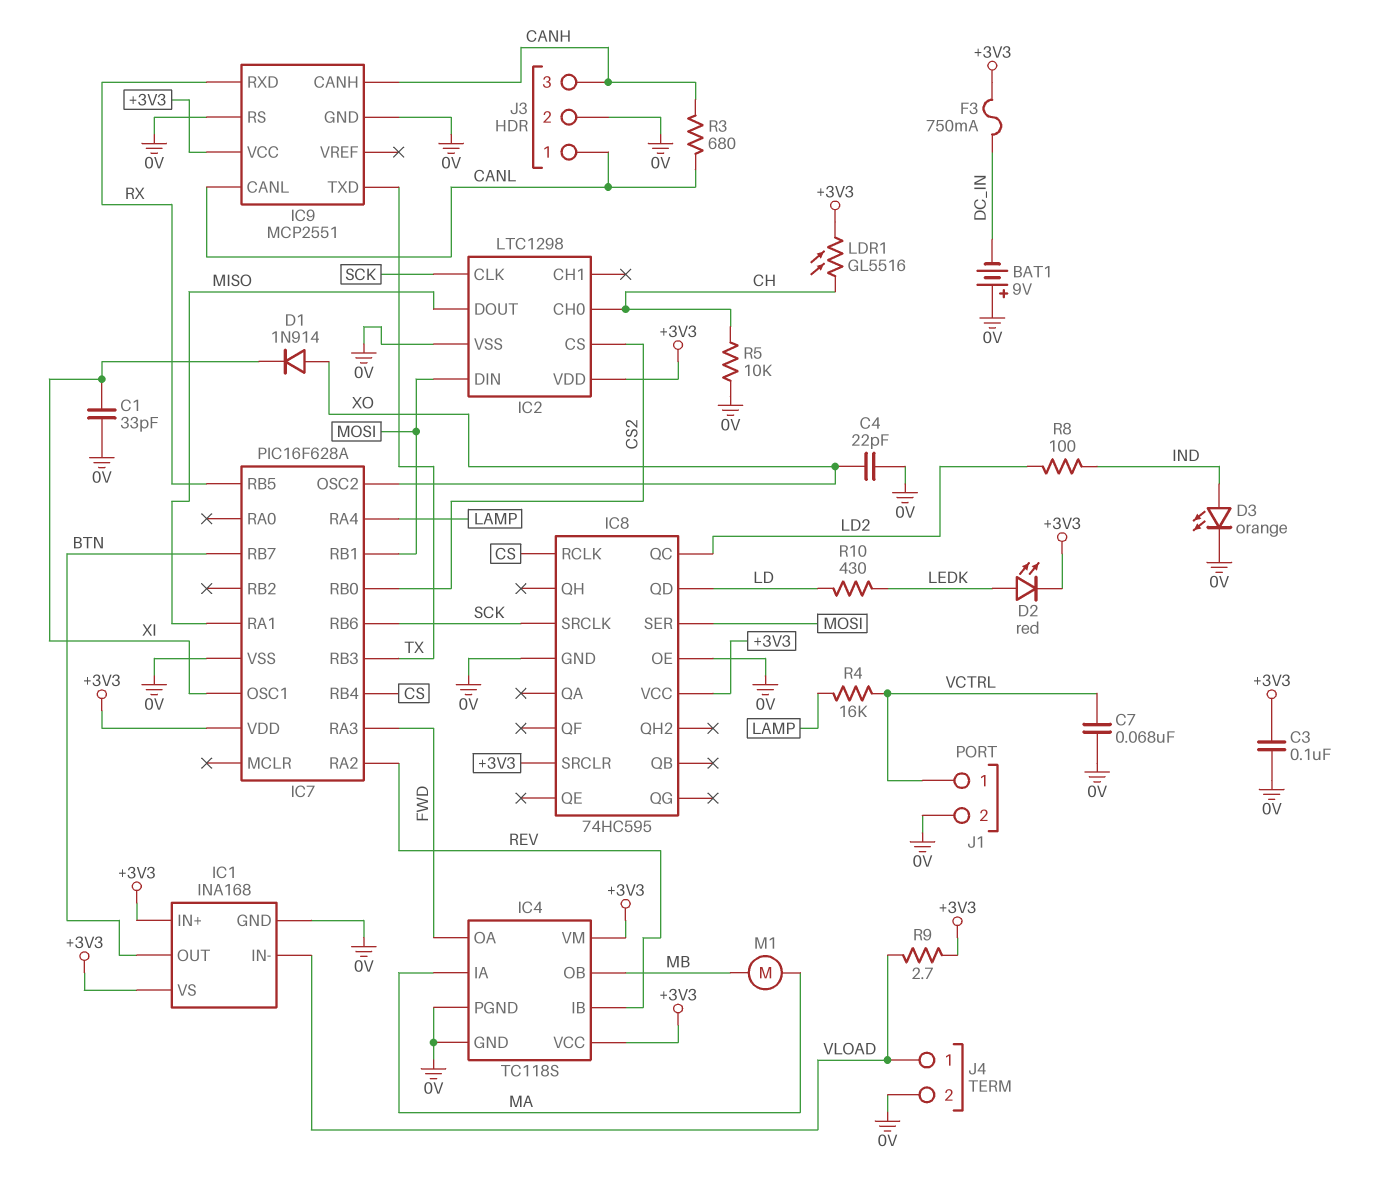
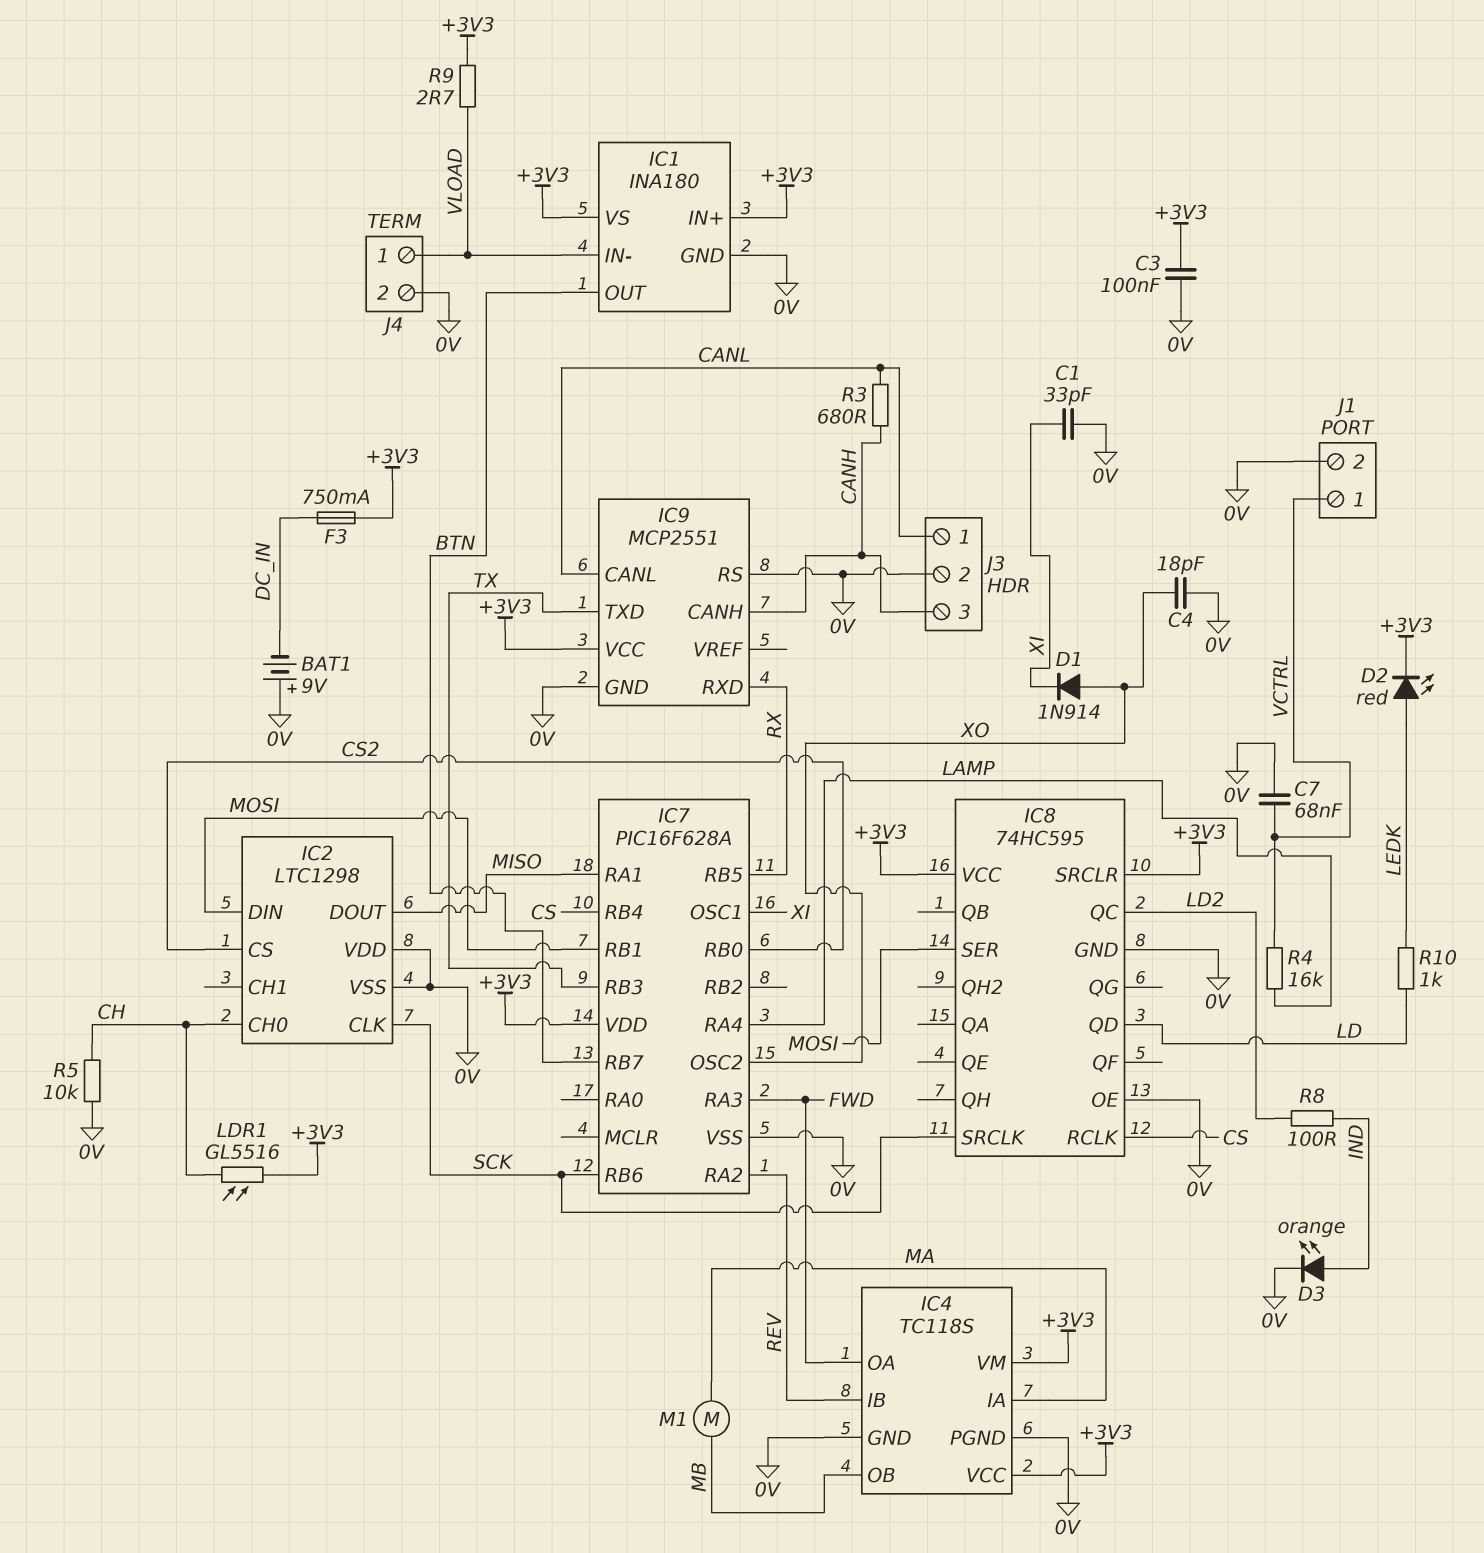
C4: 22pF (0V, XO) -> 18pF (0V, XO)
IC1: INA168 -> INA180
IC2 pin VDD: +3V3 -> 0V
R10: 430 (LD, LEDK) -> 1k (LD, LEDK)

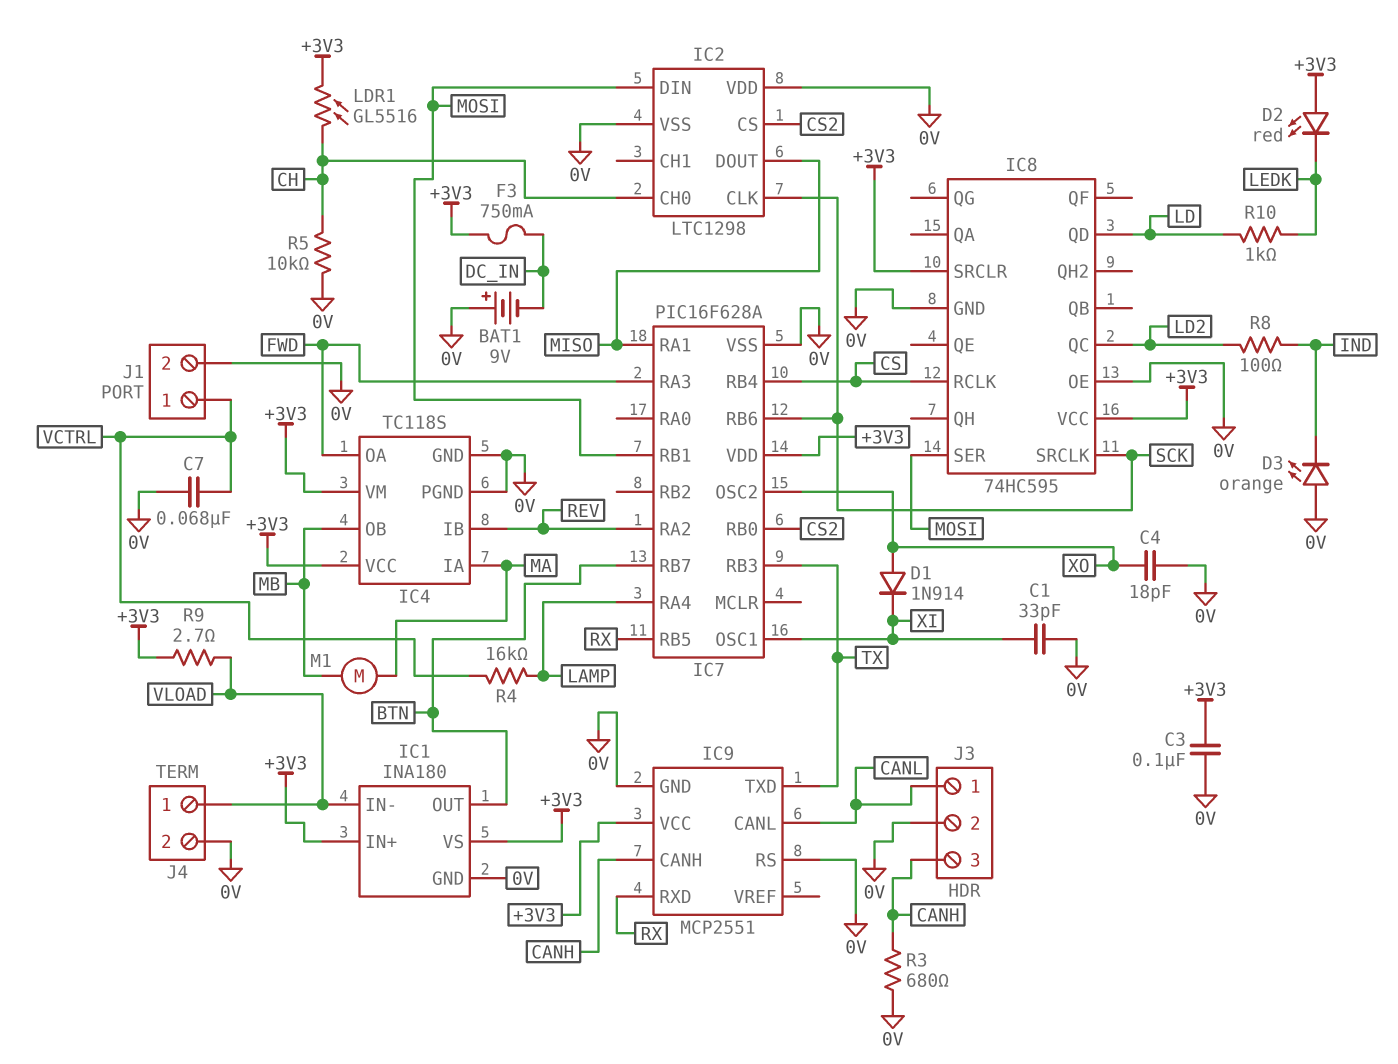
D2: LED red (A LEDK, K +3V3) -> LED red (A +3V3, K LEDK)
D3: LED orange (A IND, K 0V) -> LED orange (A 0V, K IND)
R3: 680 (CANH, CANL) -> 680 (0V, CANH)

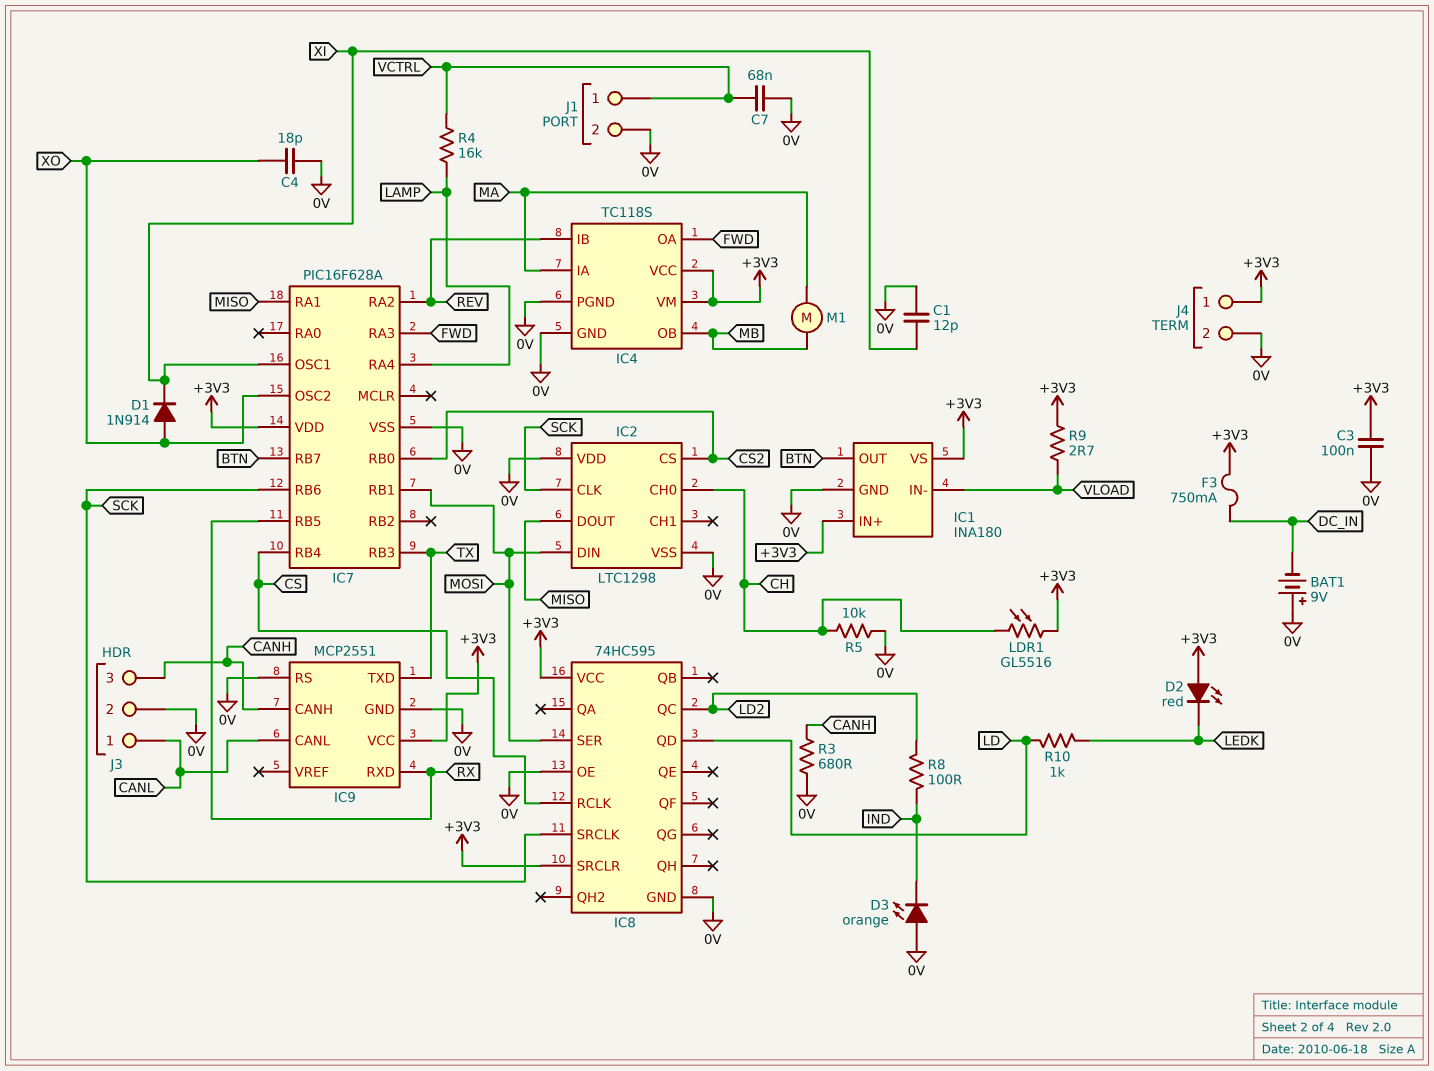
C1: 33pF (0V, XI) -> 12pF (0V, XI)
J4 pin 1: VLOAD -> +3V3

